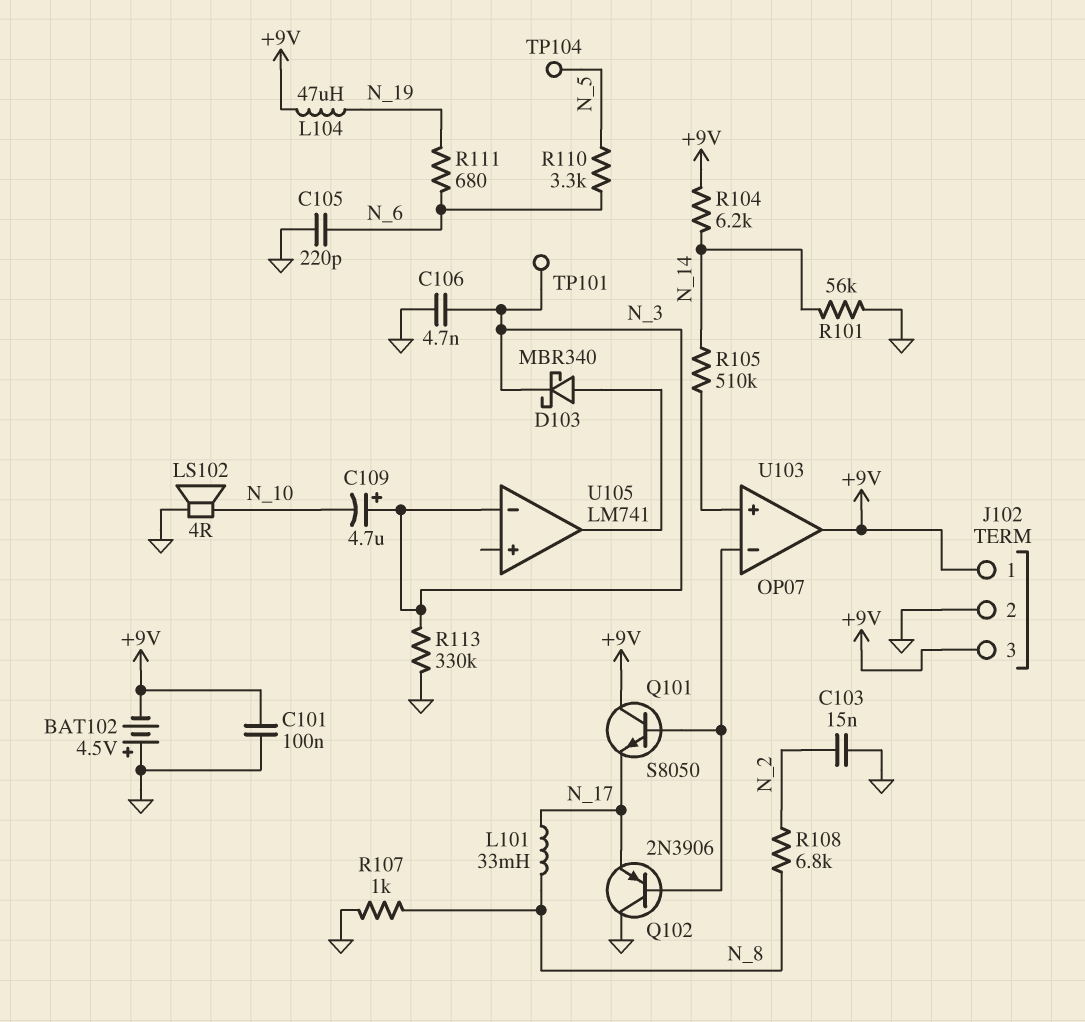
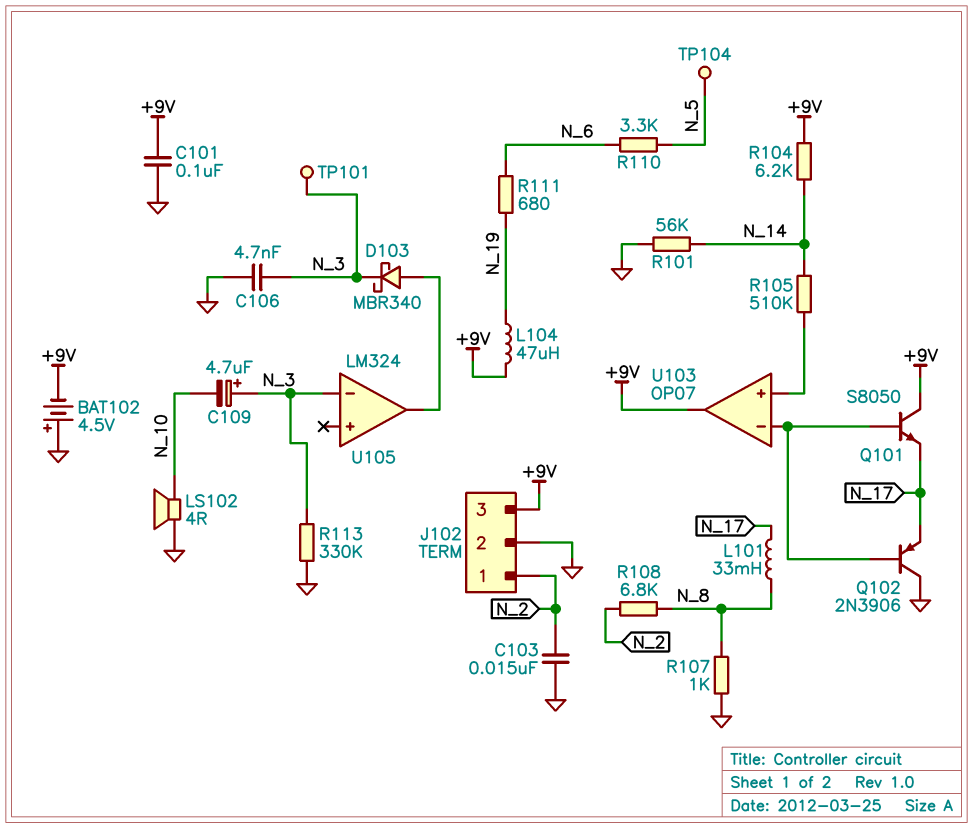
C105: 220pF (GND, N_6) -> none
J102 pin 1: +9V -> N_2
U105: LM741 -> LM324

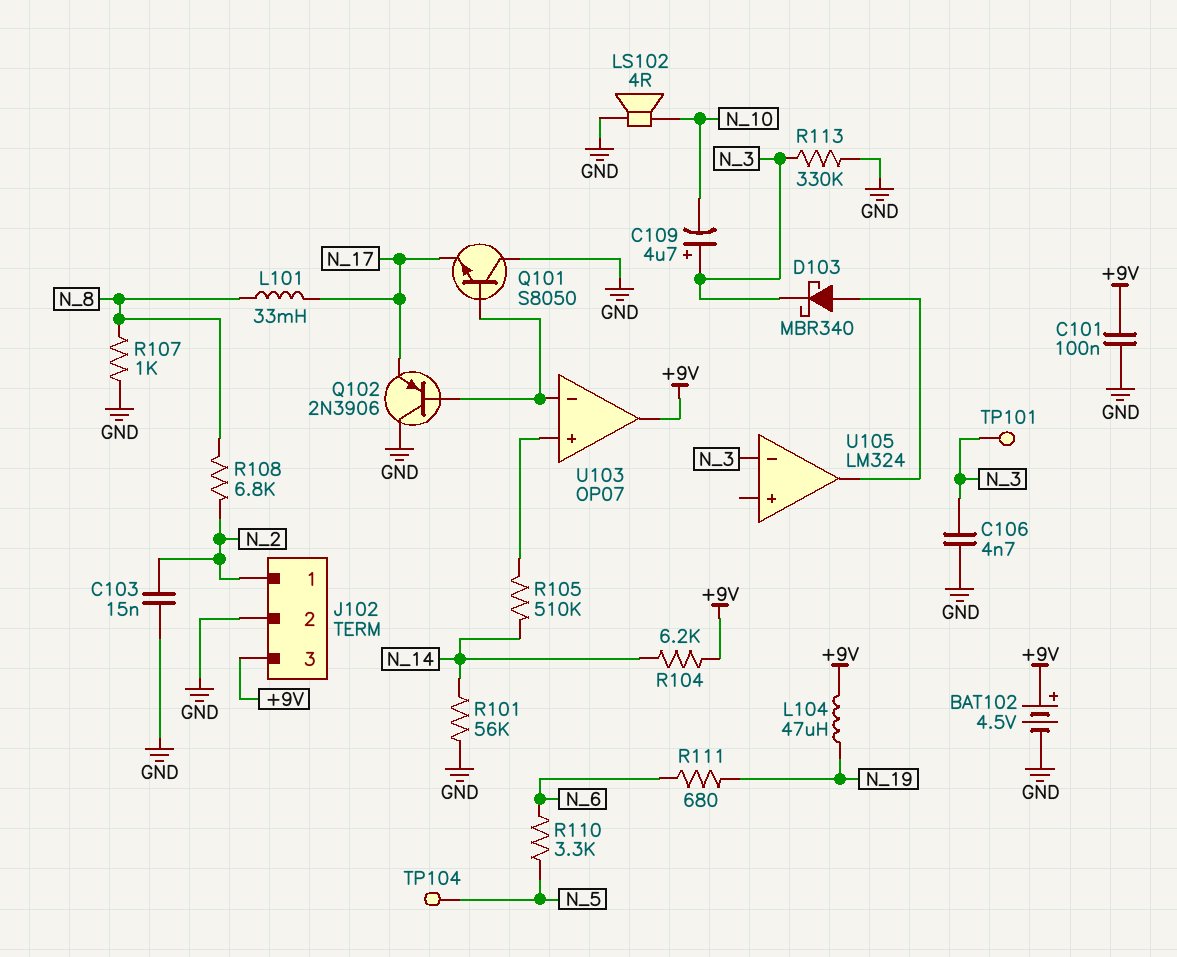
BAT102: 4.5V (plus GND, minus +9V) -> 4.5V (plus +9V, minus GND)
Q101: NPN S8050 (B U103/in-, C +9V, E N_17) -> NPN S8050 (B U103/in-, C GND, E N_17)

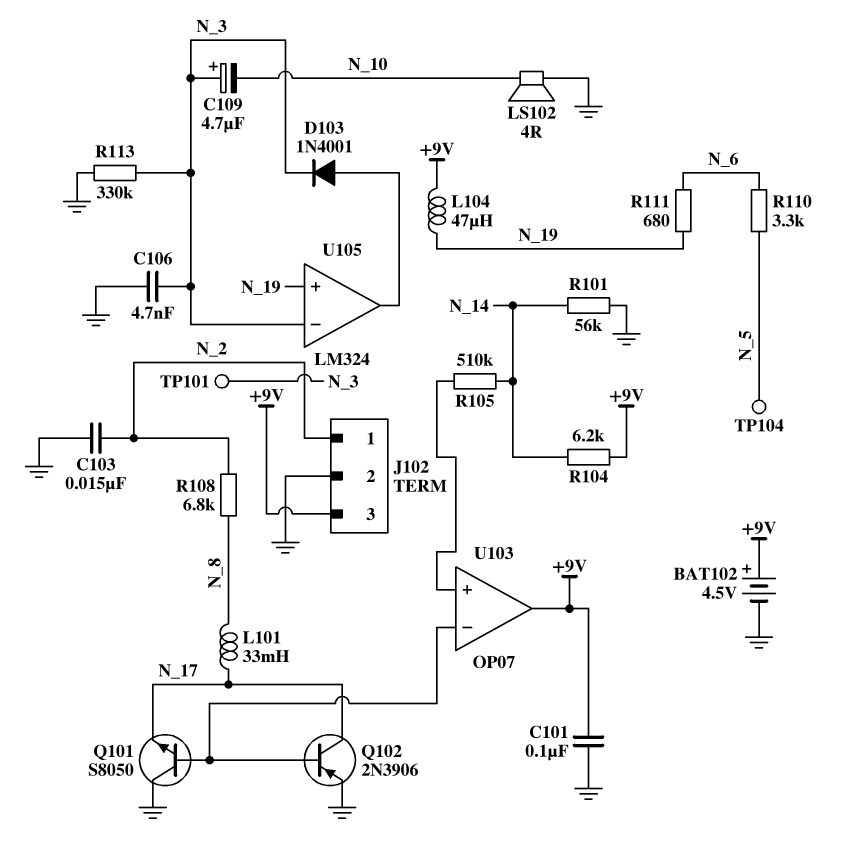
D103: schottky MBR340 (A U105/out, K N_3) -> diode 1N4001 (A U105/out, K N_3)
Q102: PNP 2N3906 (B U103/in-, C GND, E N_17) -> PNP 2N3906 (B U103/in-, C N_17, E GND)
R107: 1k (GND, N_8) -> none
U105 pin in+: none -> N_19

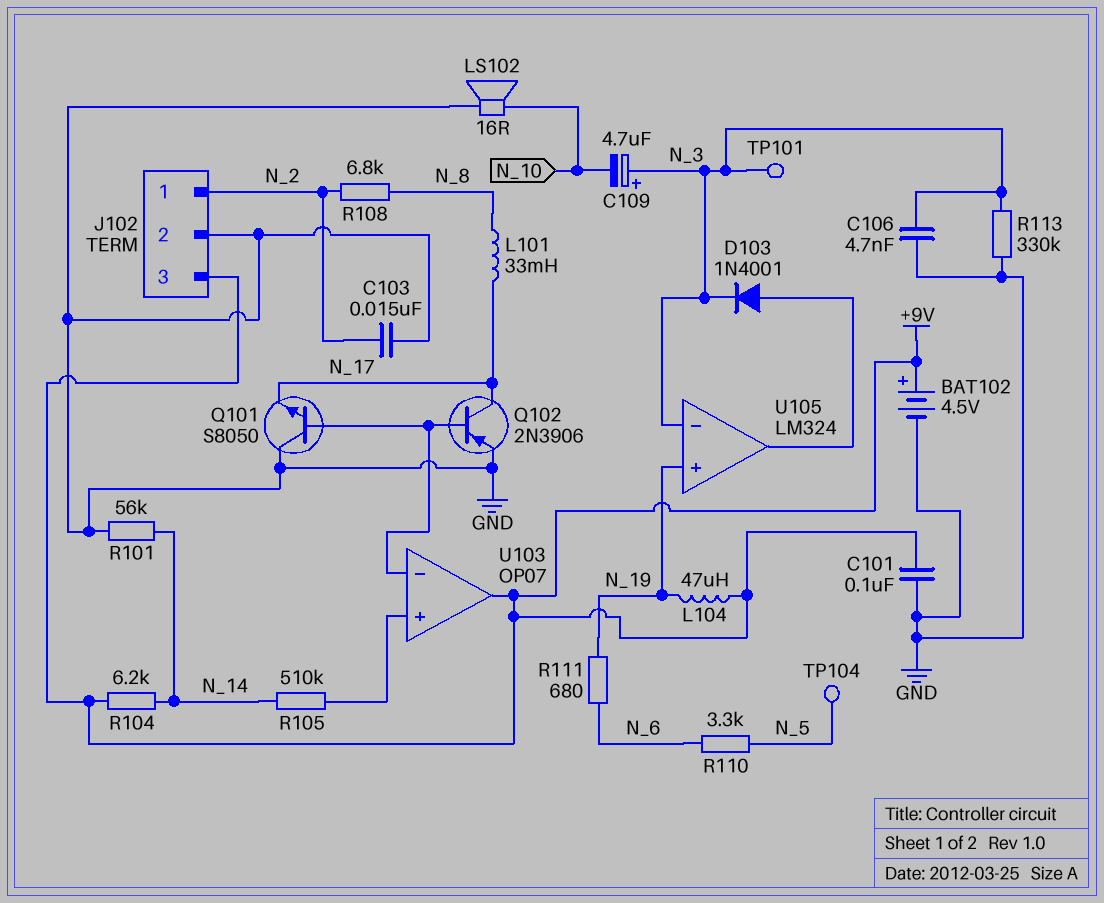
LS102: speaker 4R (GND, N_10) -> speaker 16R (GND, N_10)

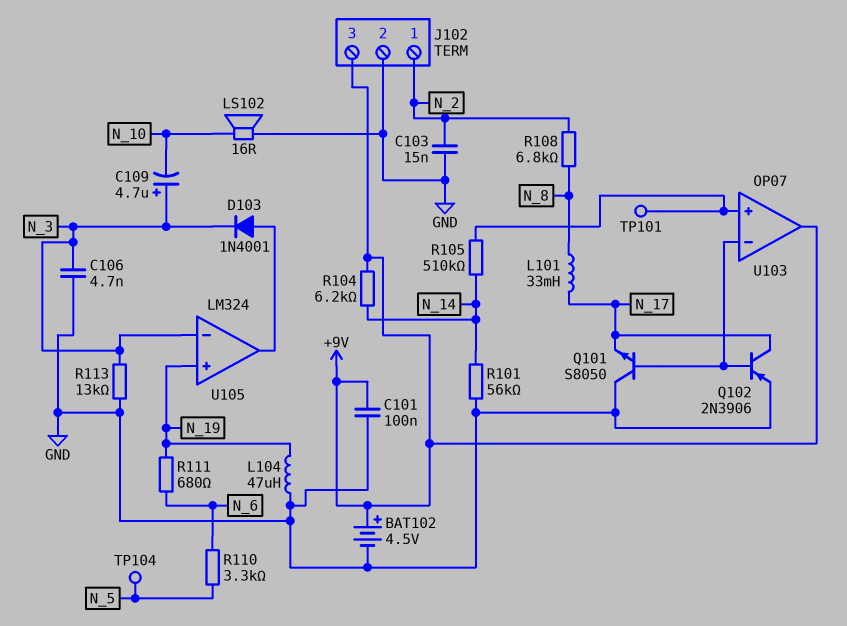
L104: 47uH (+9V, N_19) -> 47uH (GND, N_19)
R113: 330k (GND, N_3) -> 13k (GND, N_3)
TP101: test point (N_3) -> test point (U103/in+)

